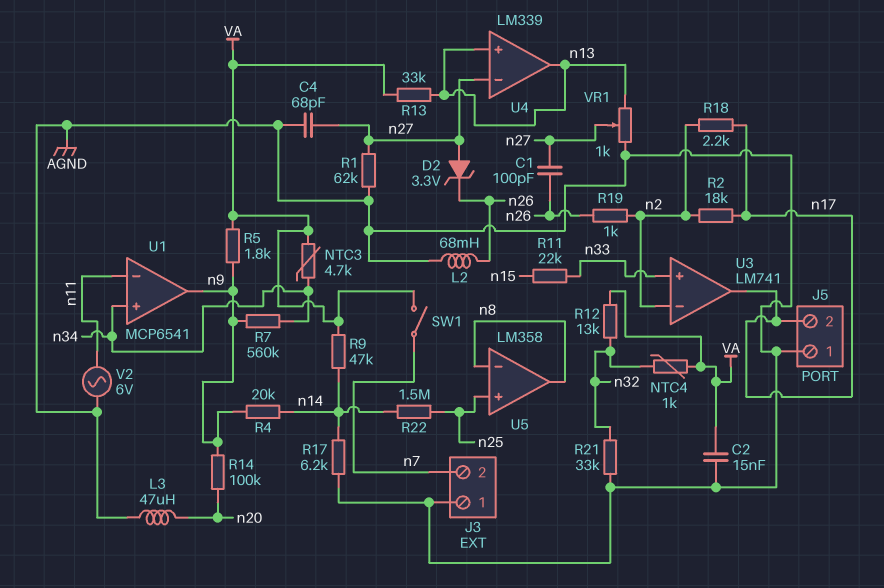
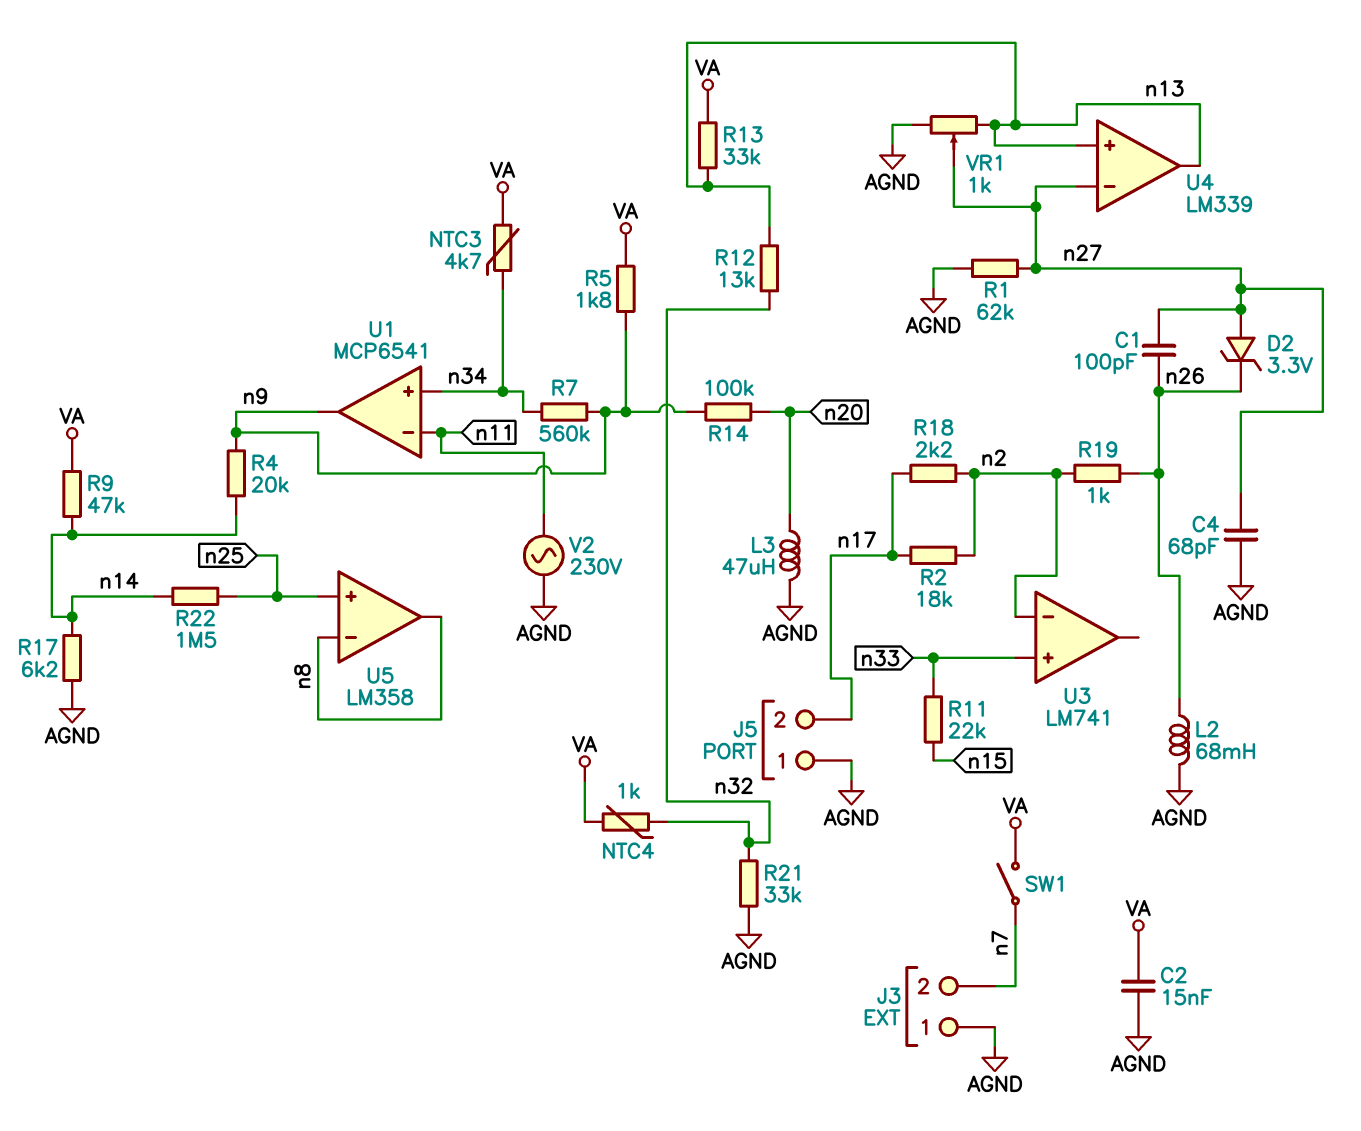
R12: 13k (VA, n32) -> 13k (n13, n32)
U3 pin out: n17 -> none
V2: AC 6V (AGND, n11) -> AC 230V (AGND, n11)

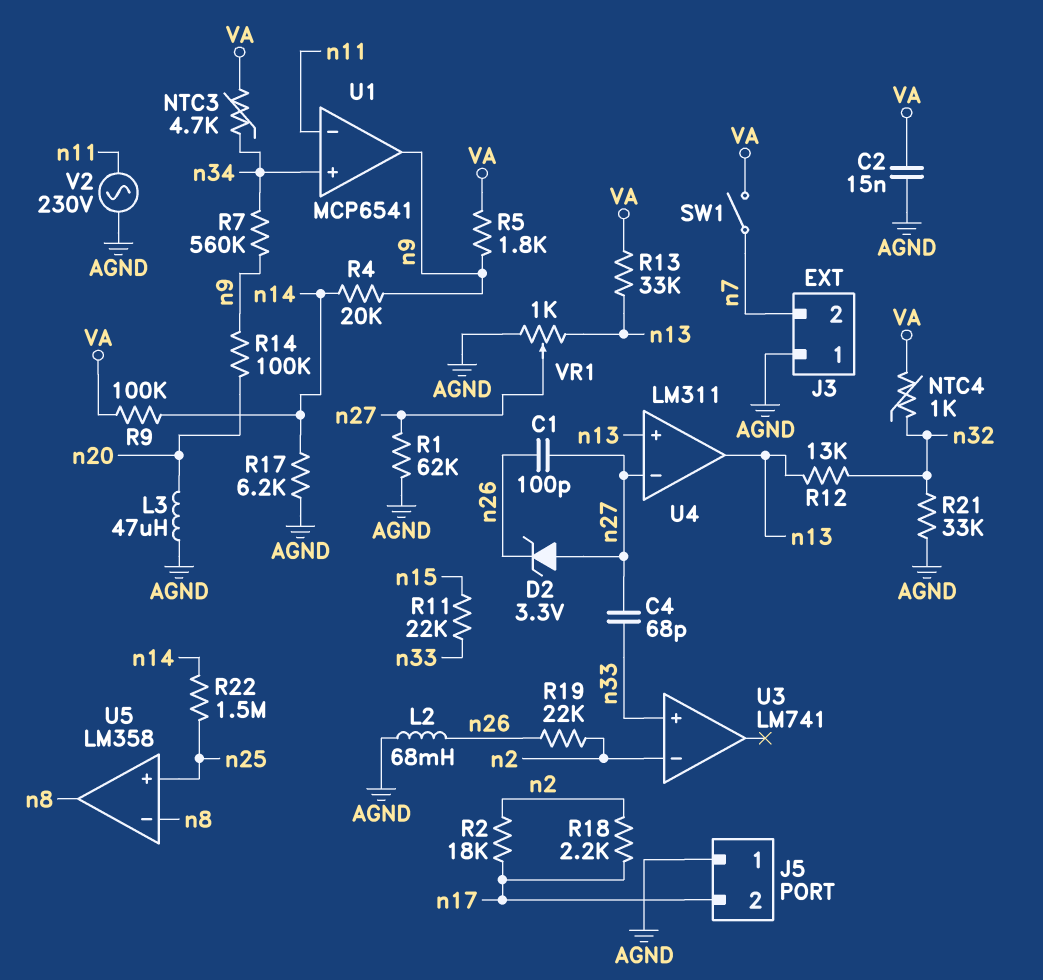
C4: 68pF (AGND, n27) -> 68pF (n27, n33)
R9: 47k (VA, n14) -> 100k (VA, n14)
R19: 1k (n2, n26) -> 22k (n2, n26)
U4: LM339 -> LM311

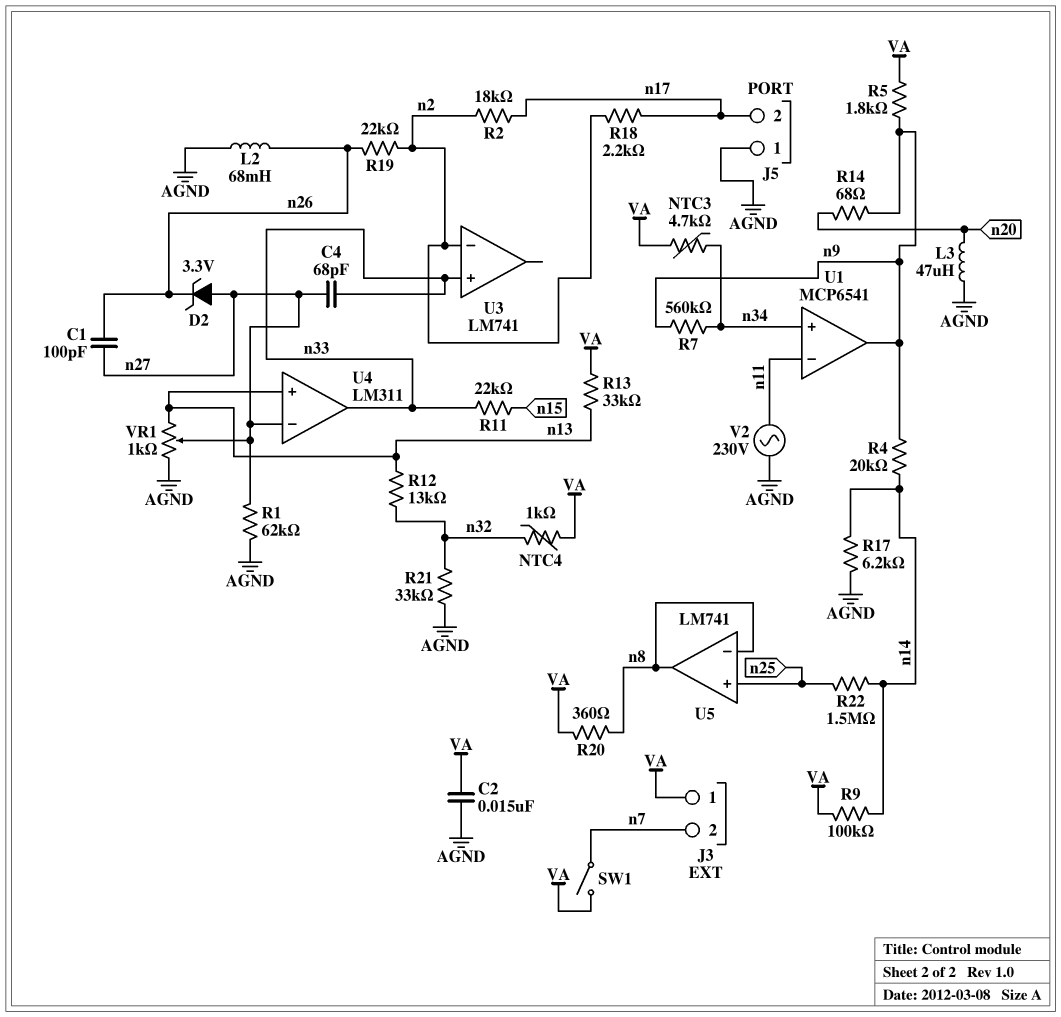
J3 pin 1: AGND -> VA
R14: 100k (n9, n20) -> 68 (n9, n20)
R20: none -> 360 (VA, n8)
U4 pin out: n13 -> n33
U5: LM358 -> LM741

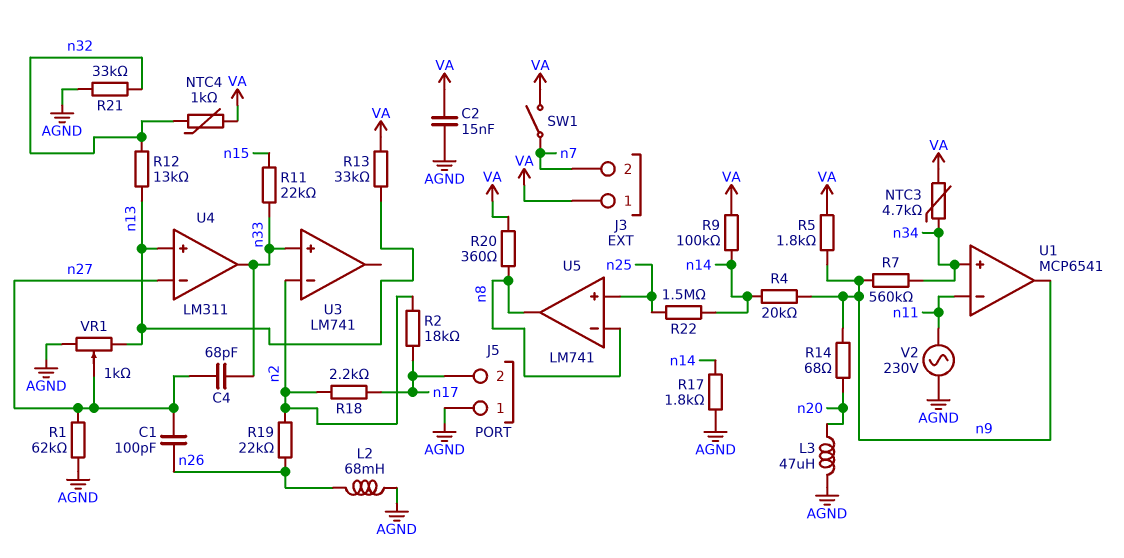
D2: zener 3.3V (A n27, K n26) -> none
R17: 6.2k (AGND, n14) -> 1.8k (AGND, n14)

